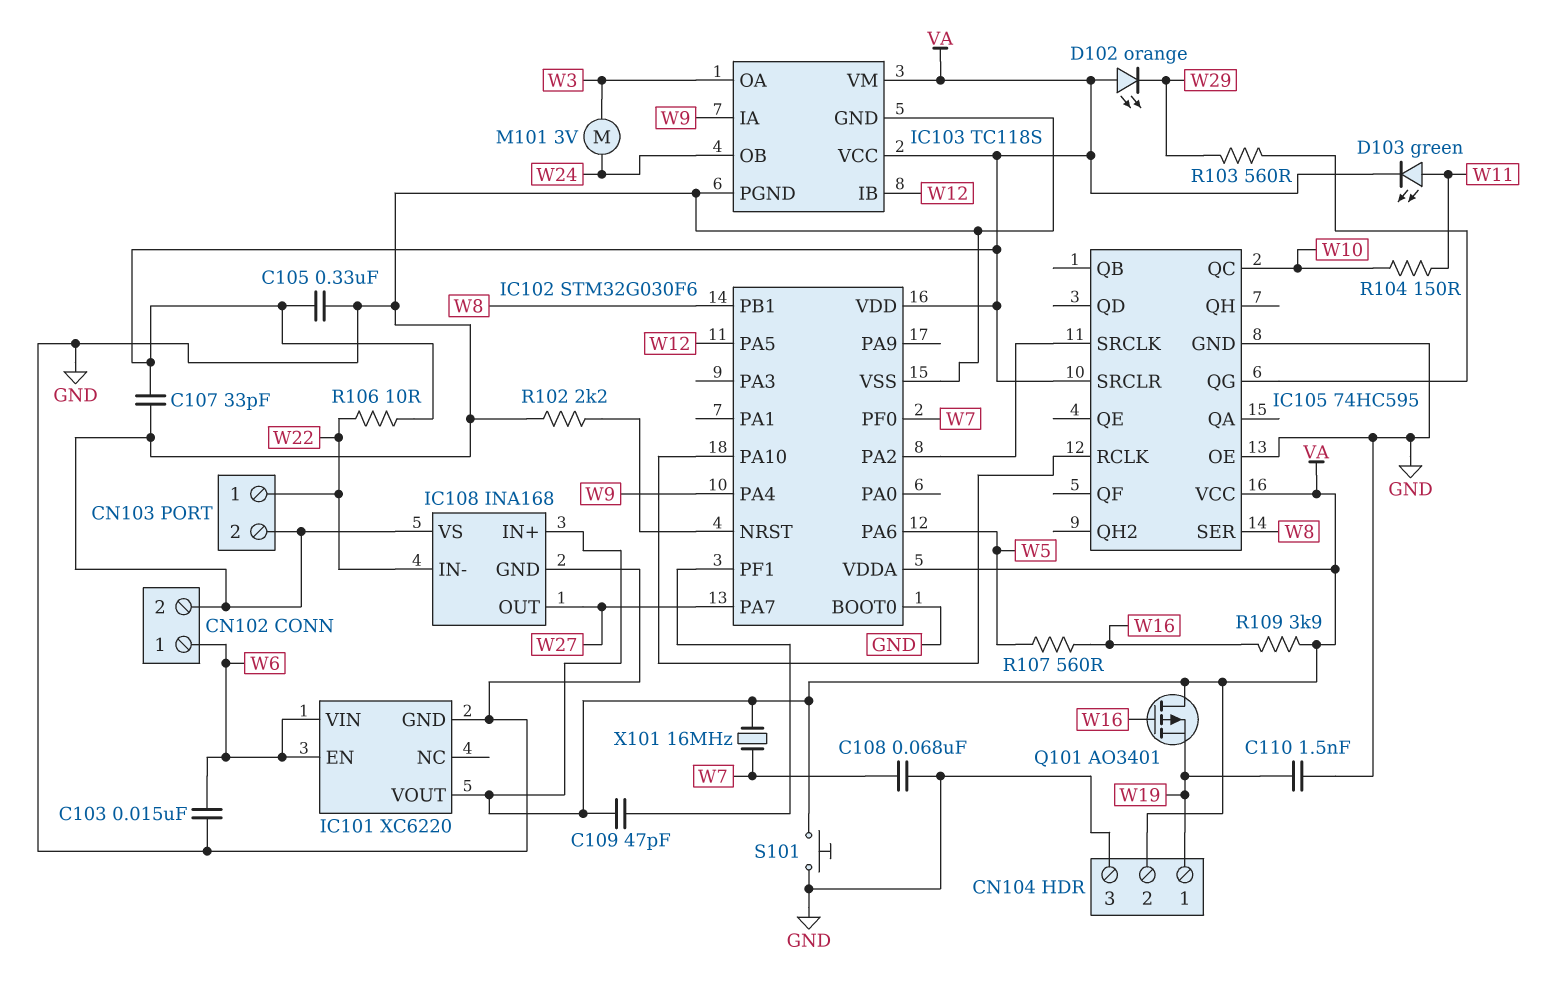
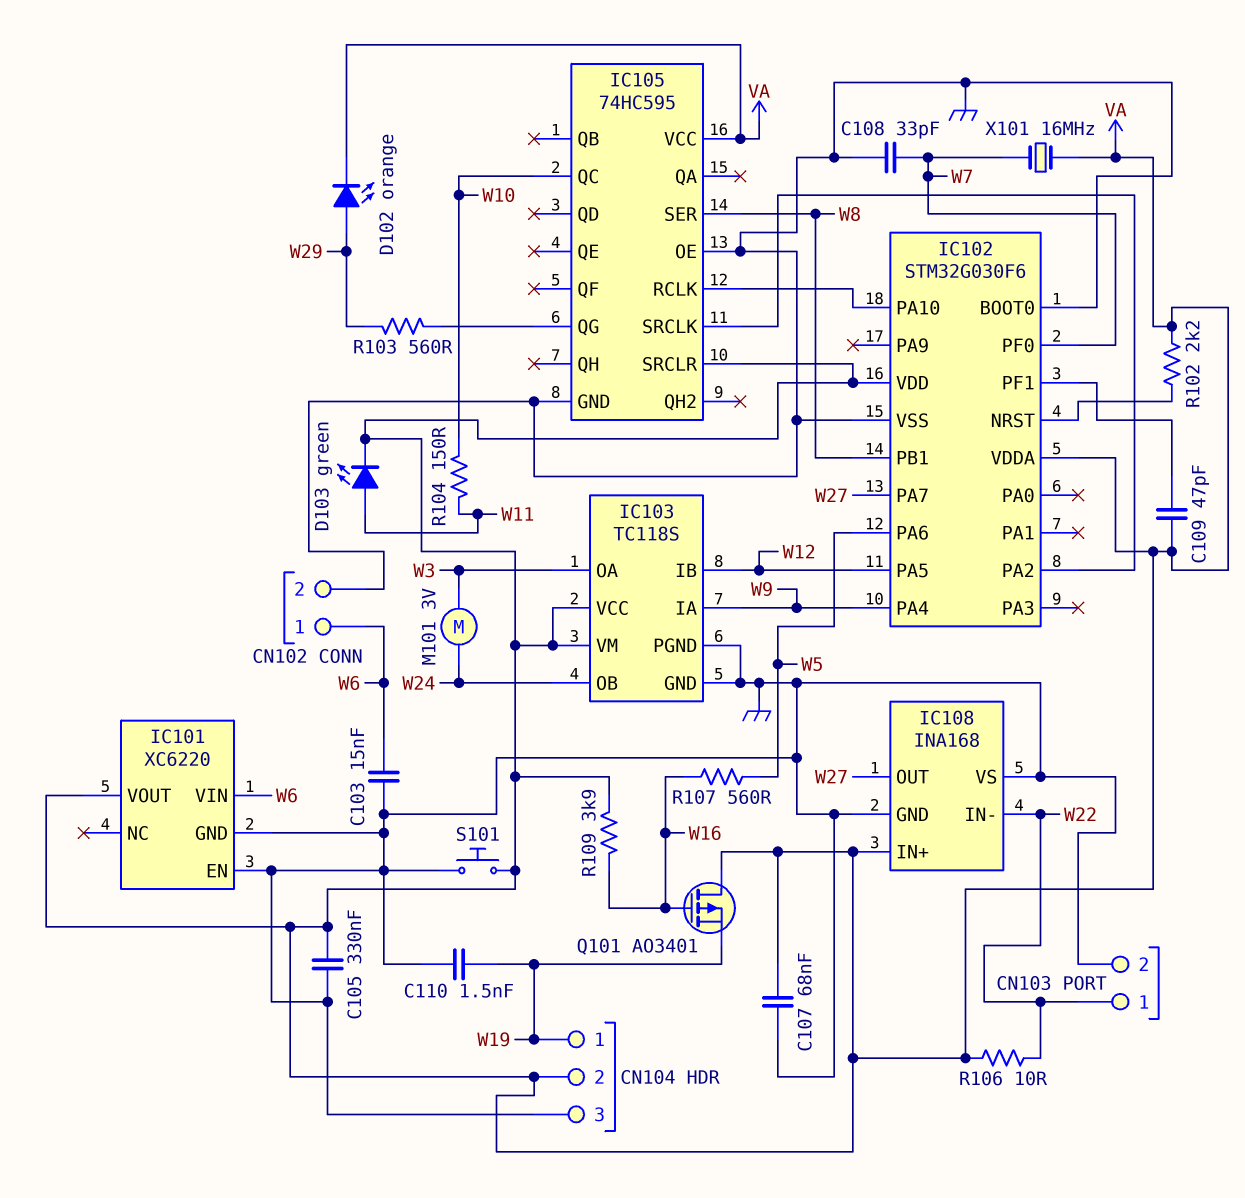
C107: 33pF (GND, VA) -> 68nF (GND, VA)
C108: 68nF (GND, W7) -> 33pF (GND, W7)
D102: LED orange (A VA, K W29) -> LED orange (A W29, K VA)
IC101 pin EN: W6 -> GND
R102: 2.2k (GND, IC102/NRST) -> 2.2k (IC102/NRST, VA)

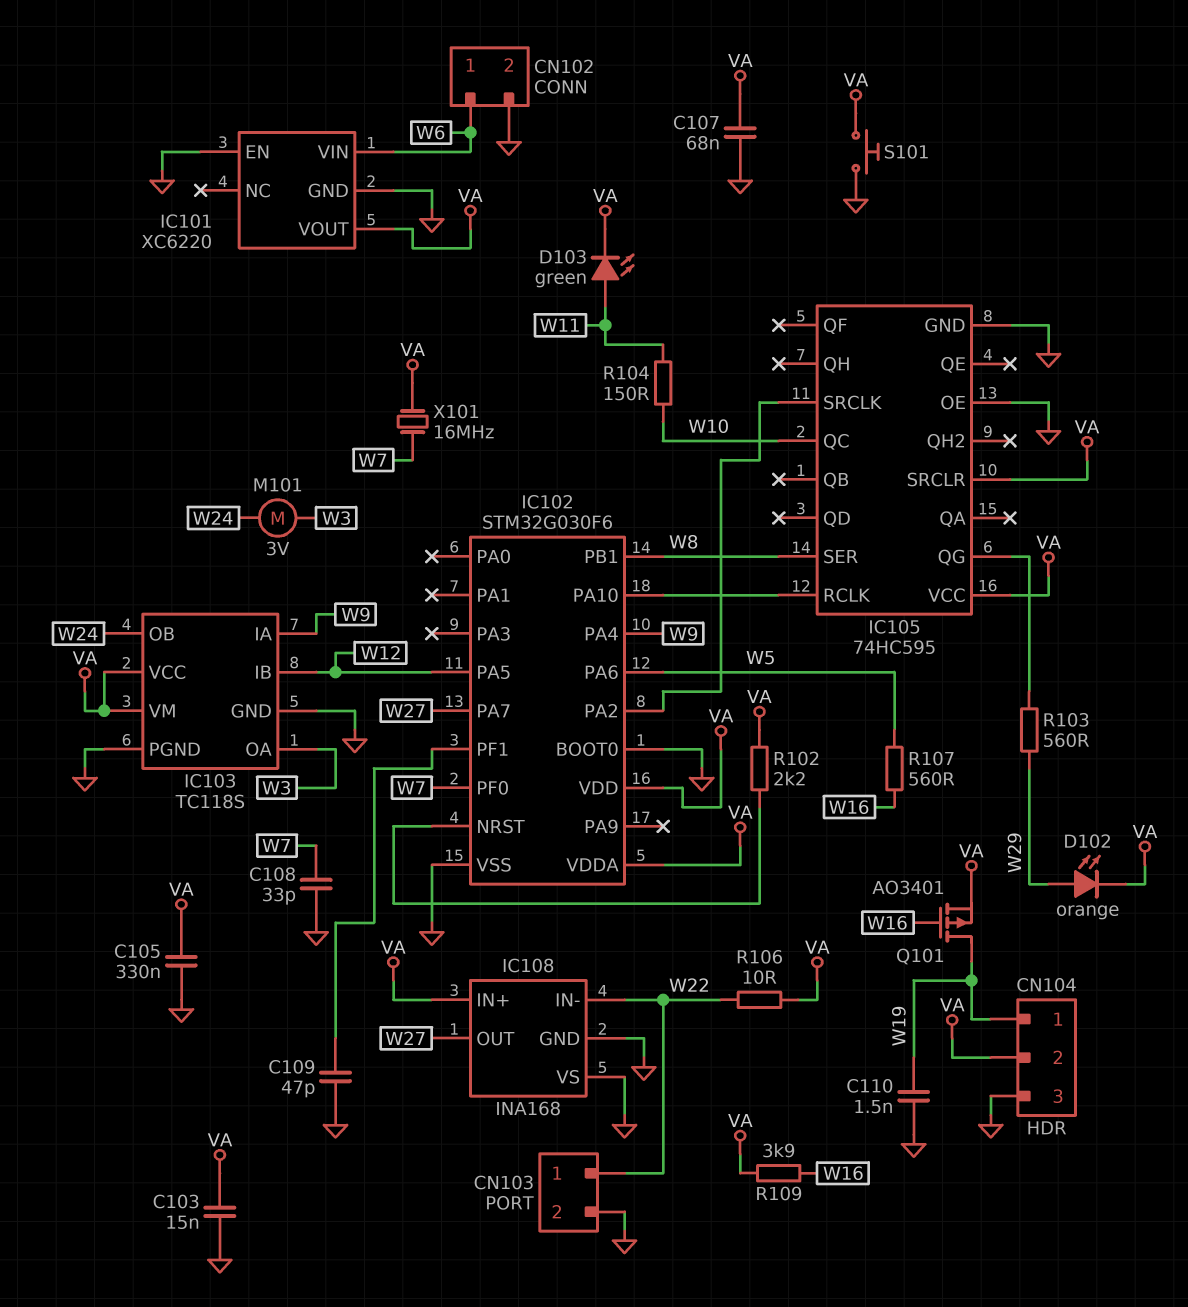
C103: 15nF (GND, W6) -> 15nF (GND, VA)
C109: 47pF (IC102/PF1, VA) -> 47pF (GND, IC102/PF1)
Q101: PMOS AO3401 (G W16, D VA, S W19) -> PMOS AO3401 (G W16, D W19, S VA)

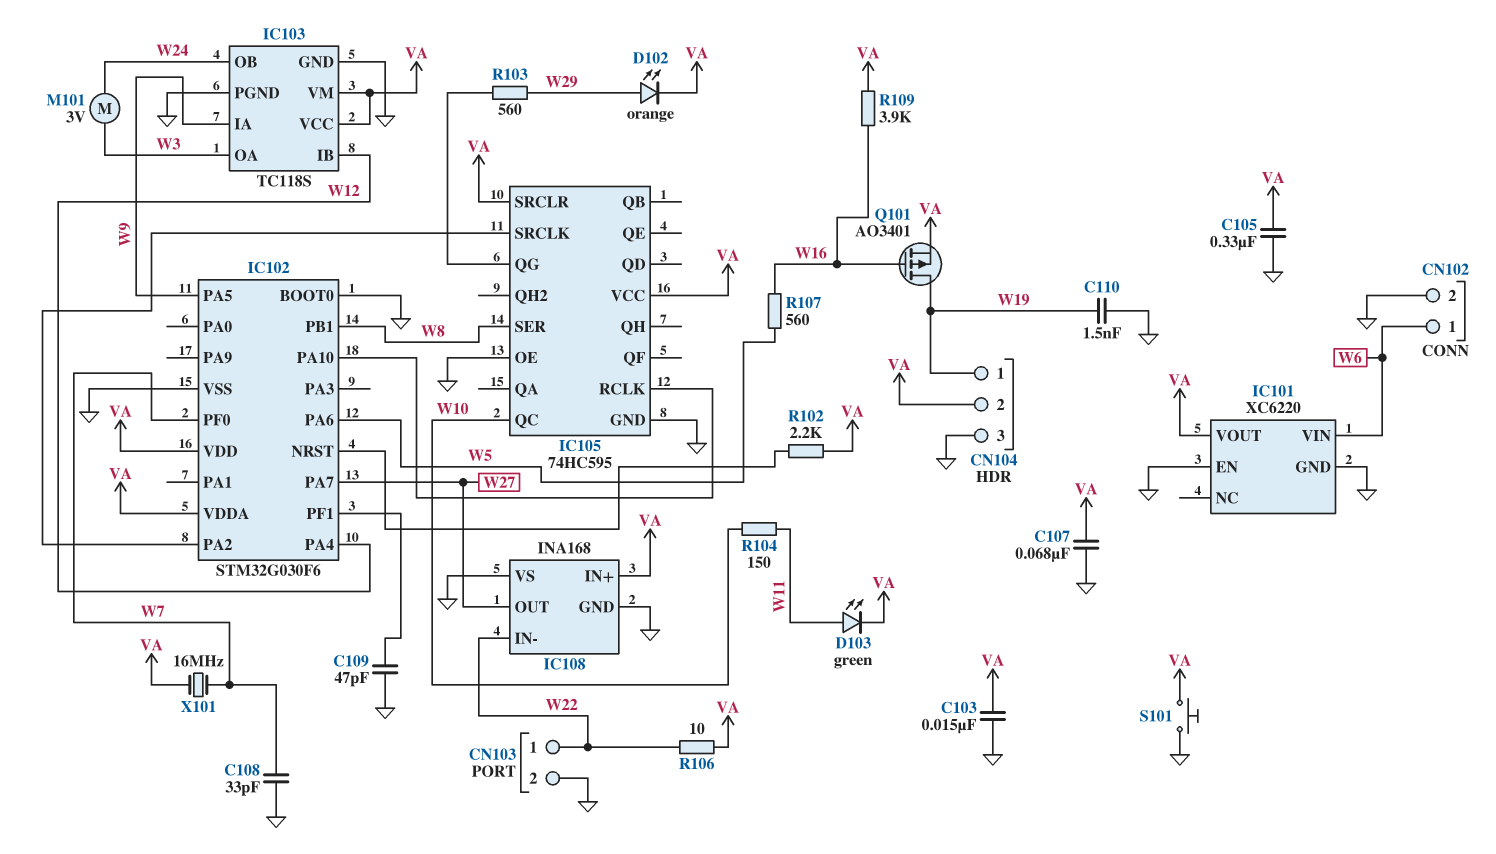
IC102 pin PA4: W9 -> W12
IC102 pin PA5: W12 -> W9

